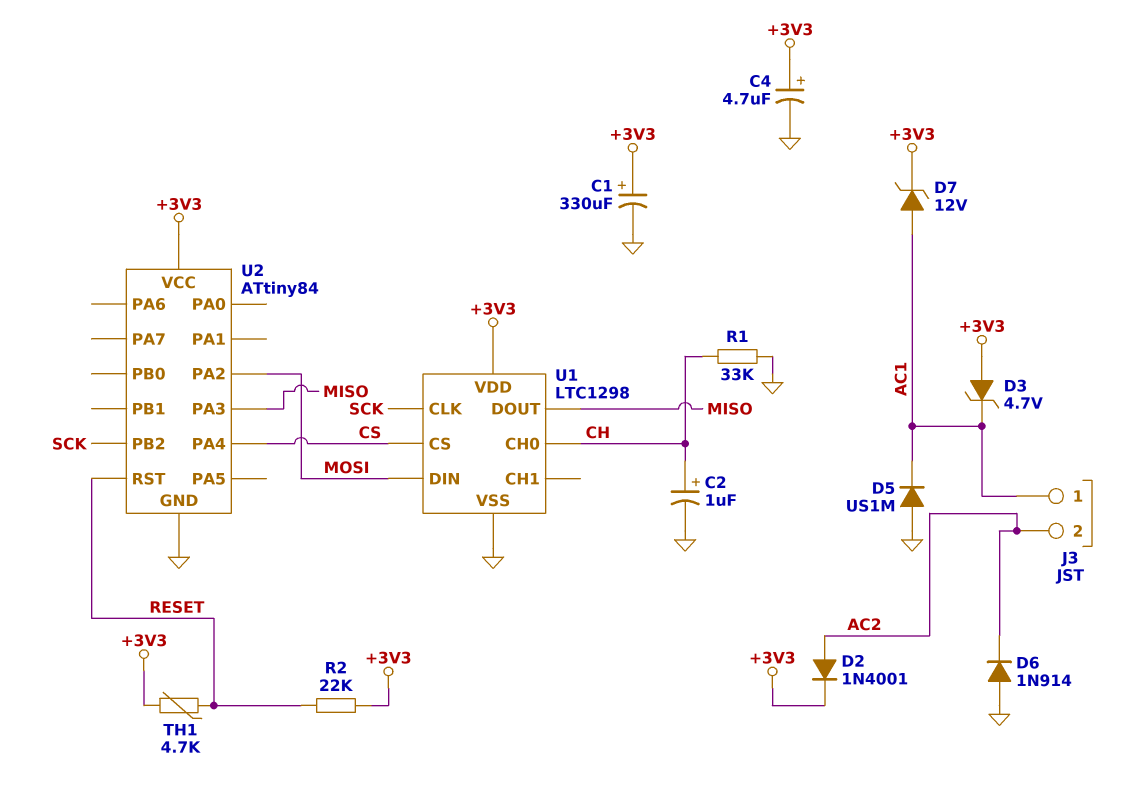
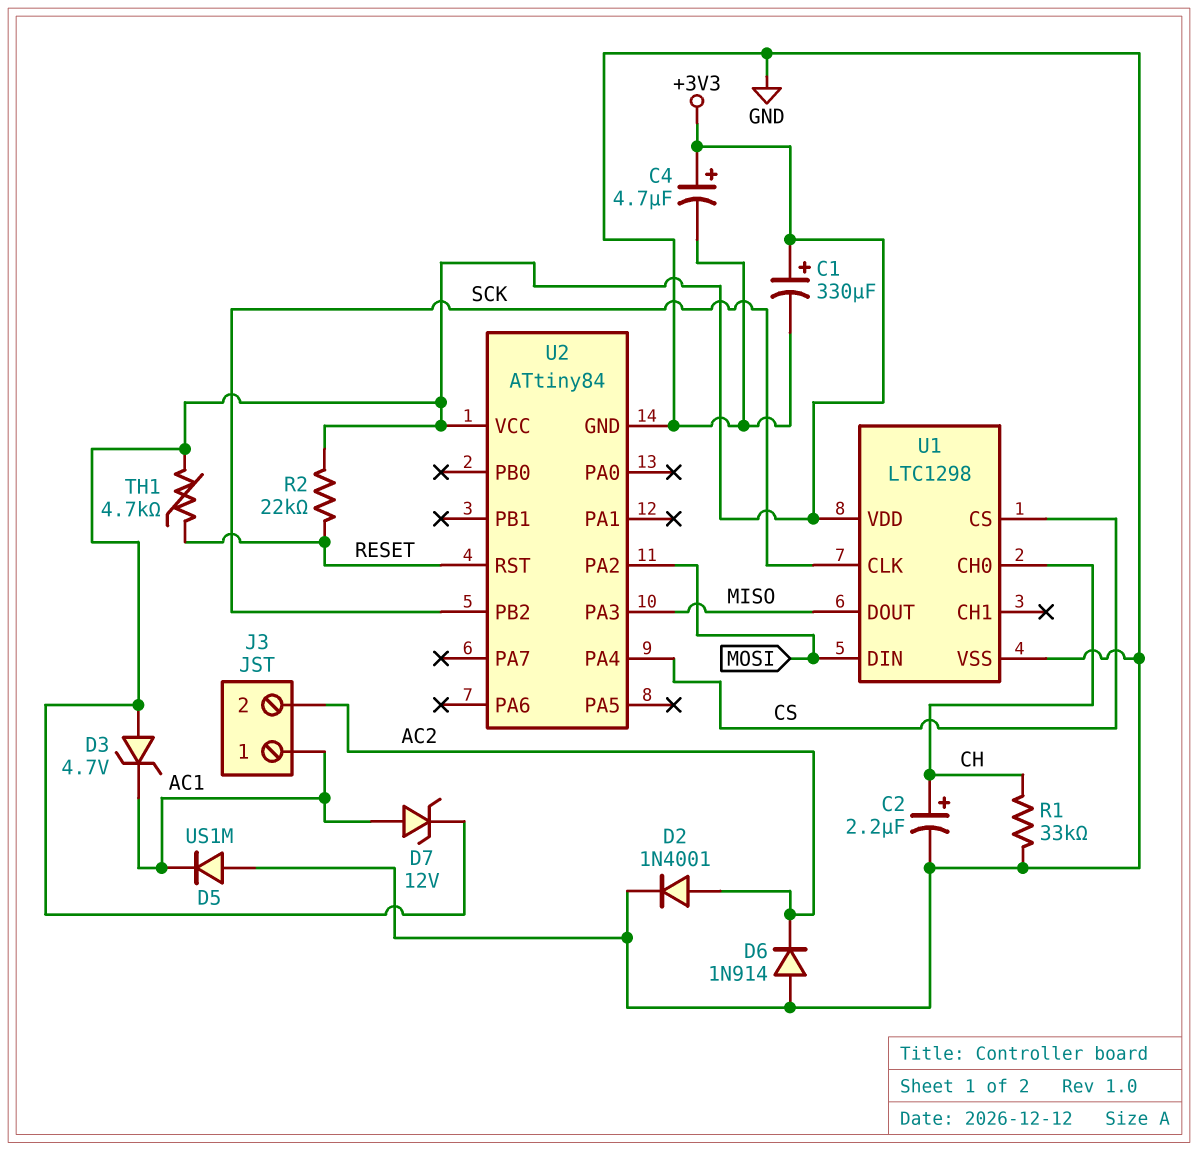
C2: 1uF (plus CH, minus GND) -> 2.2uF (plus CH, minus GND)
D2: diode 1N4001 (A AC2, K +3V3) -> diode 1N4001 (A AC2, K GND)

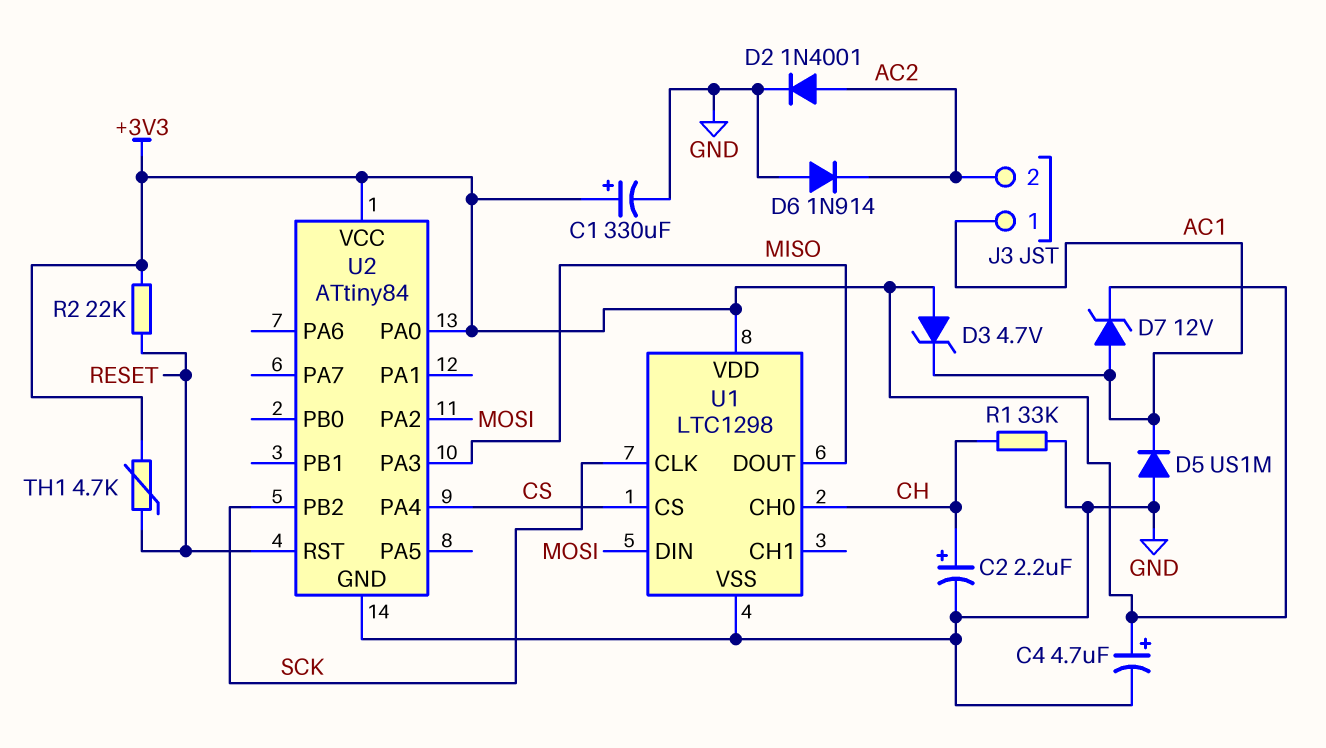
U2 pin PA0: none -> +3V3

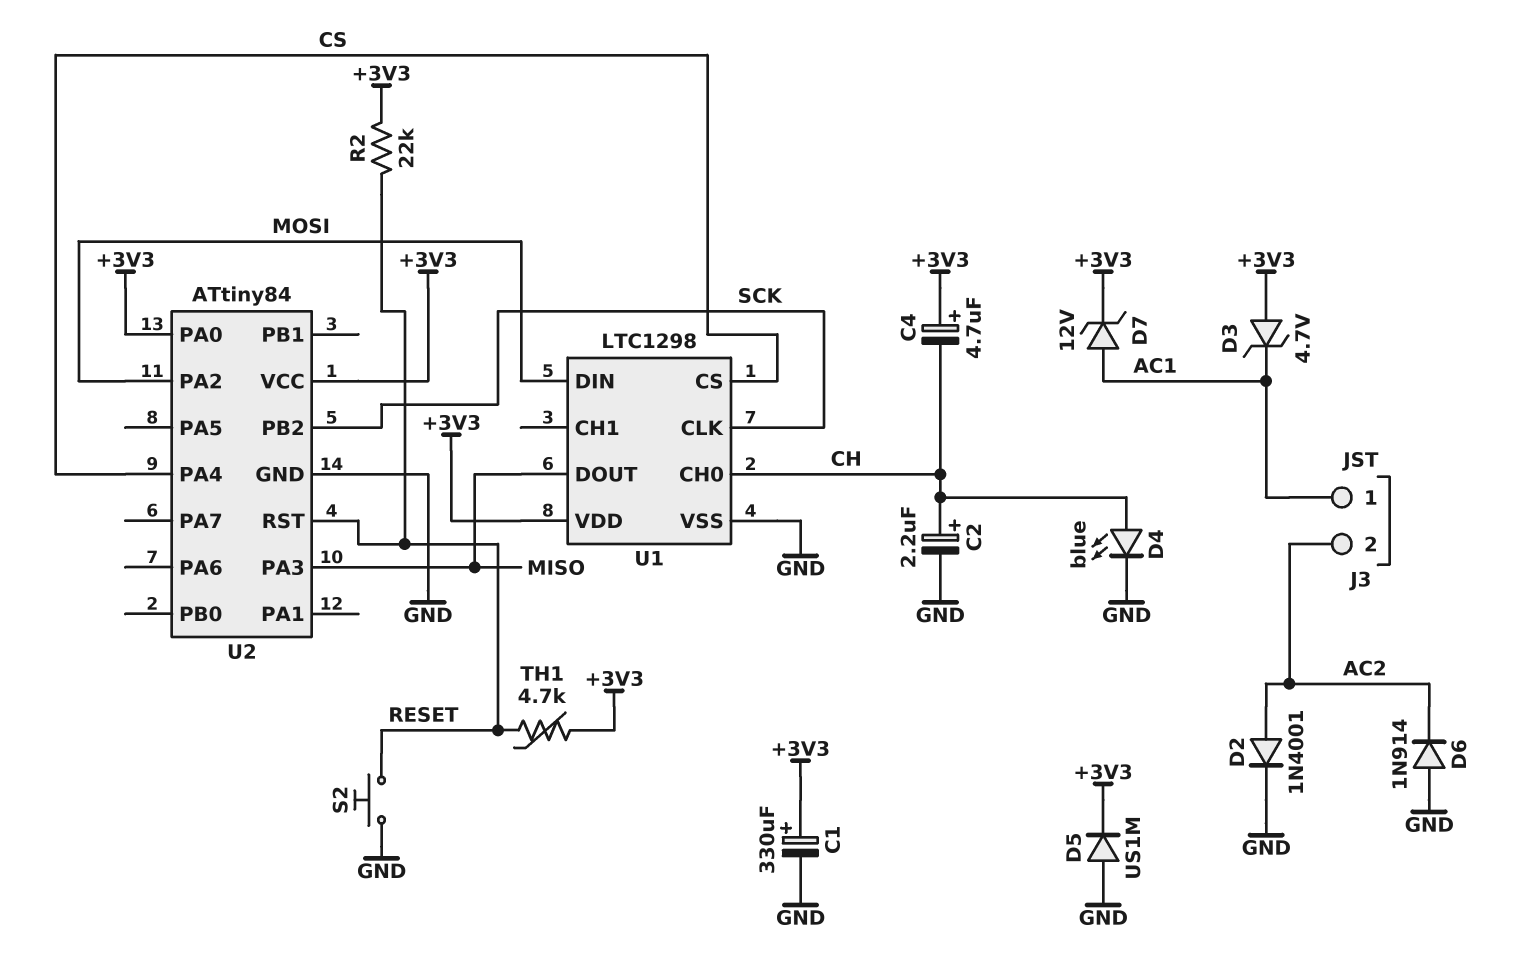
C4: 4.7uF (plus +3V3, minus GND) -> 4.7uF (plus +3V3, minus CH)
D4: none -> LED blue (A CH, K GND)
D5: diode US1M (A GND, K AC1) -> diode US1M (A GND, K +3V3)
R1: 33k (CH, GND) -> none
S2: none -> button (GND, RESET)

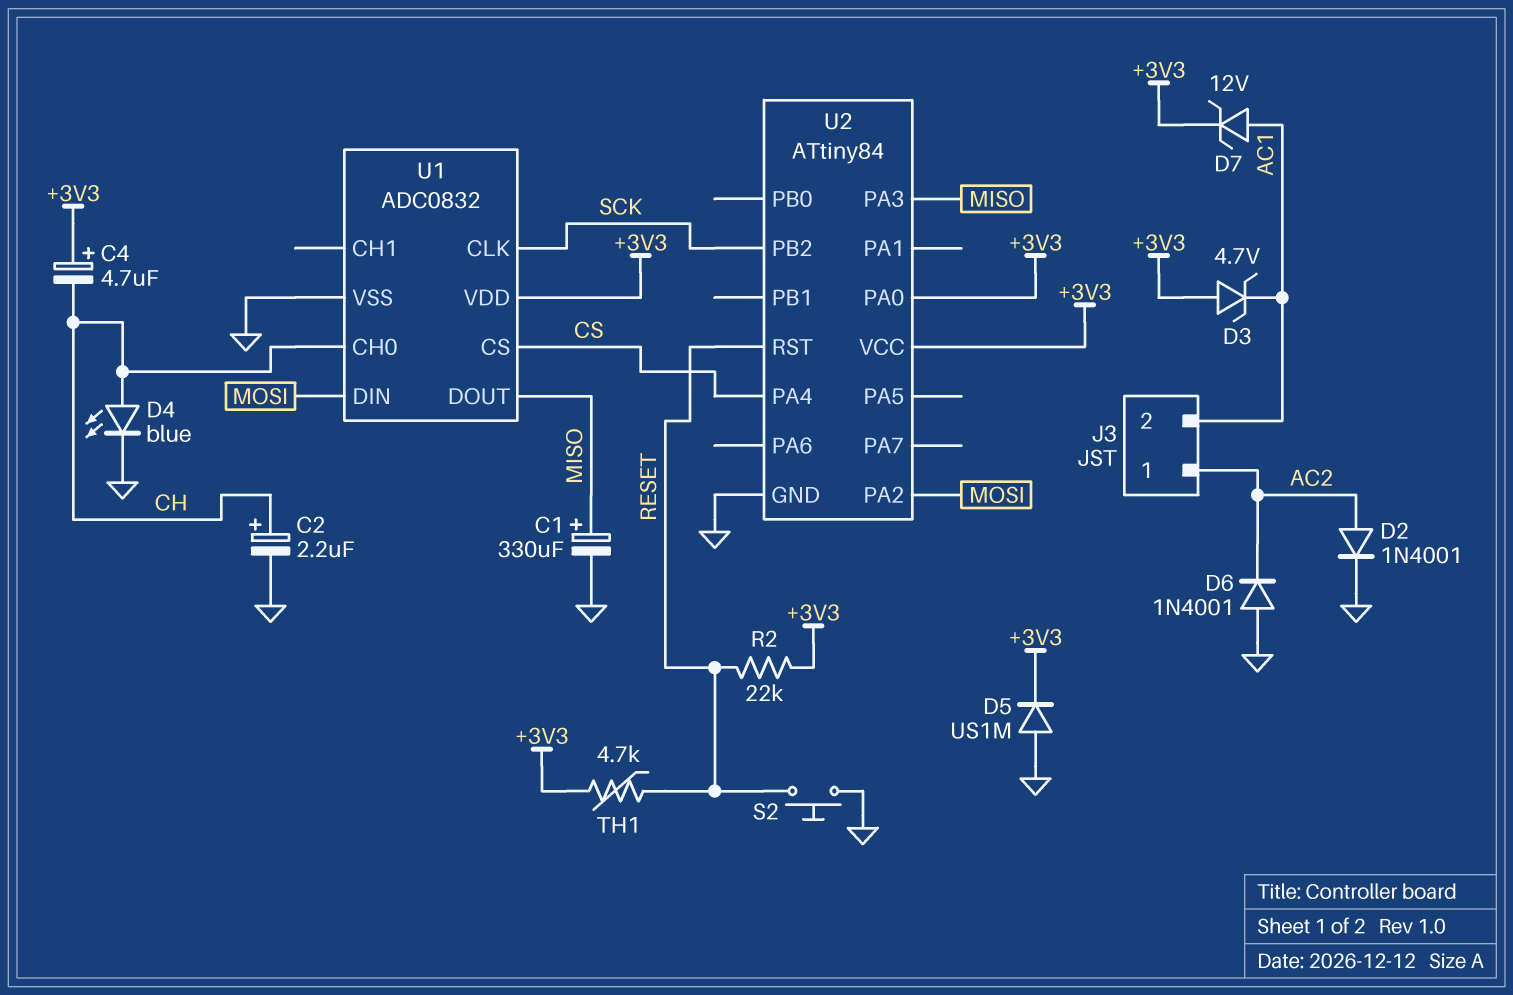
C1: 330uF (plus +3V3, minus GND) -> 330uF (plus MISO, minus GND)
D6: diode 1N914 (A GND, K AC2) -> diode 1N4001 (A GND, K AC2)
J3 pin 1: AC1 -> AC2
J3 pin 2: AC2 -> AC1
U1: LTC1298 -> ADC0832

